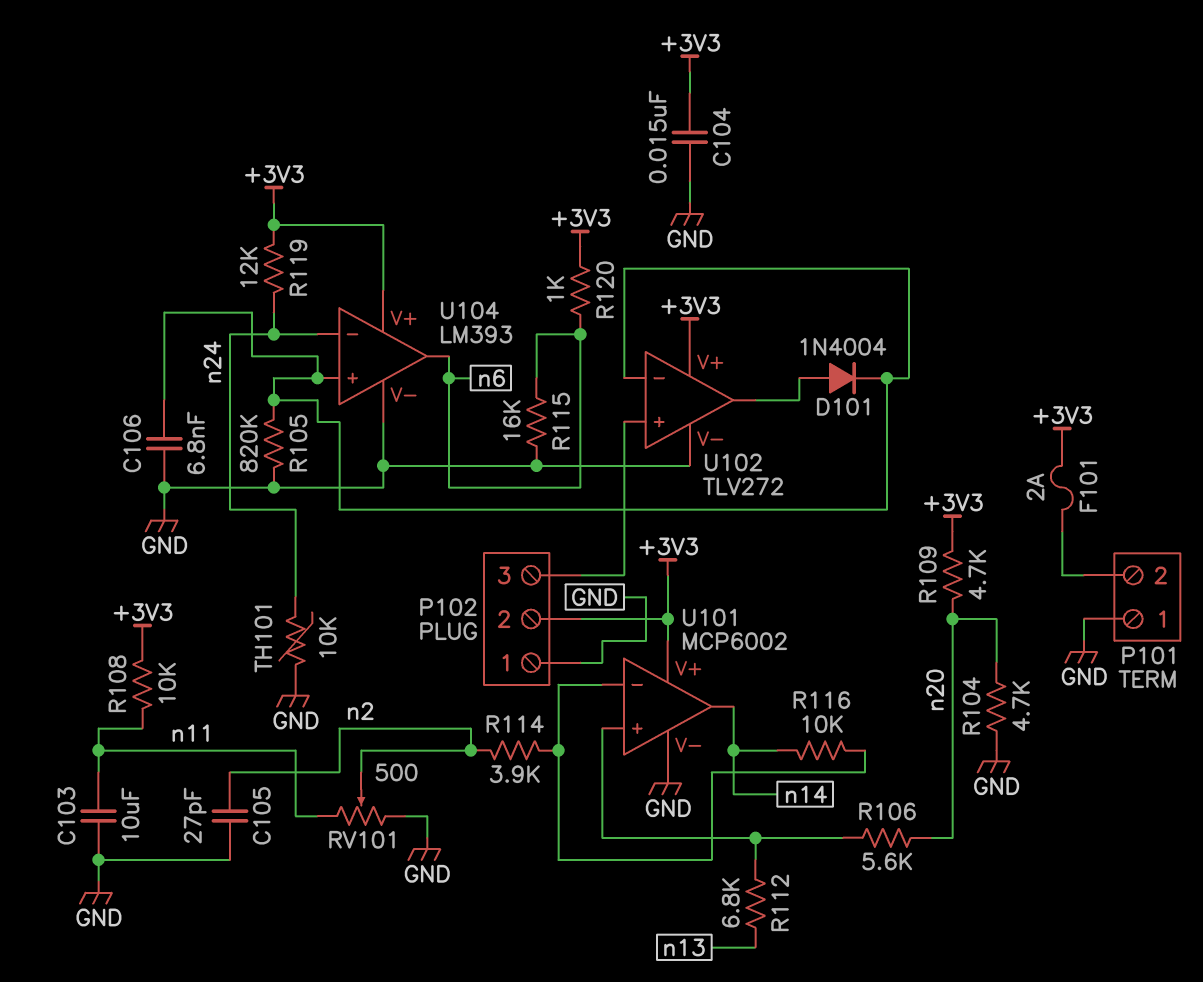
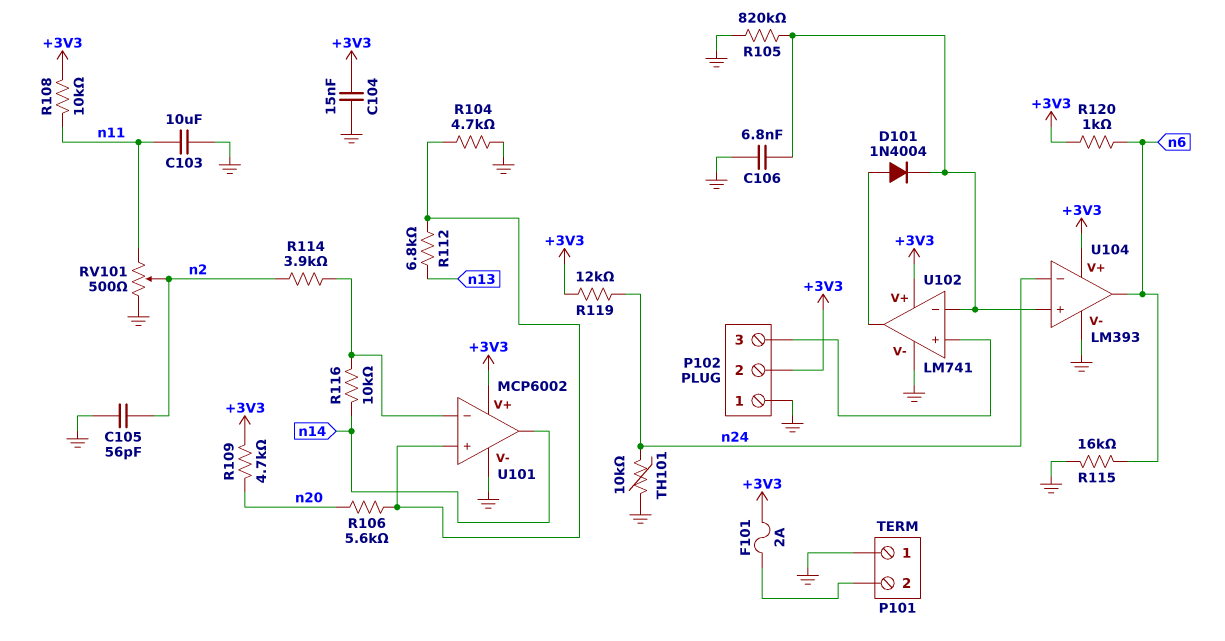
C105: 27pF (GND, n2) -> 56pF (GND, n2)
R104: 4.7k (GND, n20) -> 4.7k (GND, U101/in+)
U102: TLV272 -> LM741

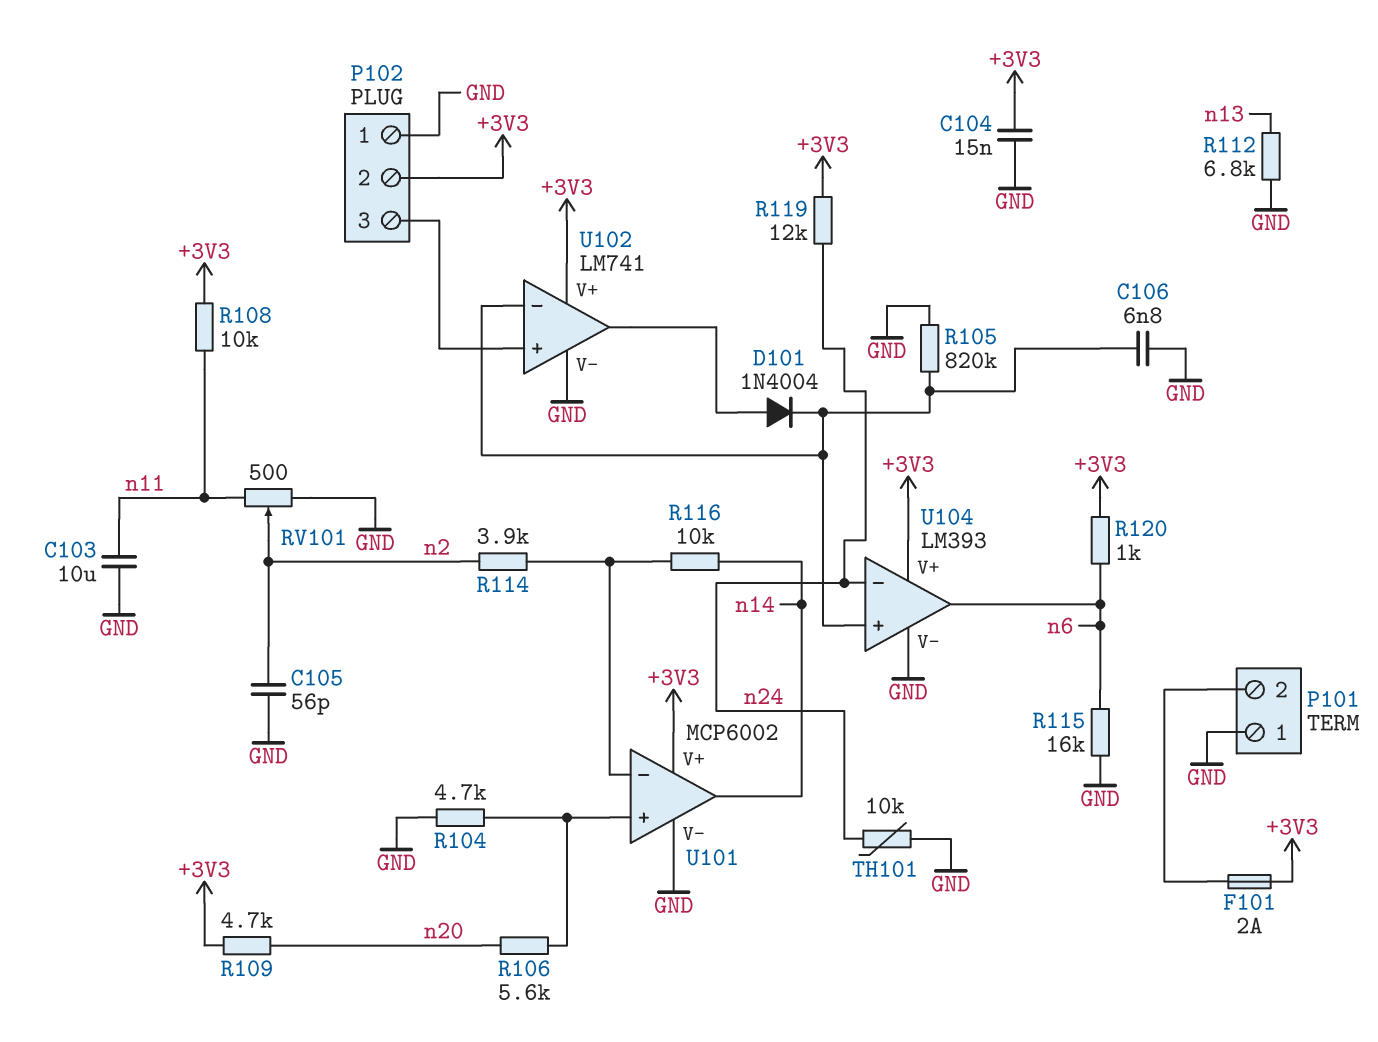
R112: 6.8k (U101/in+, n13) -> 6.8k (GND, n13)

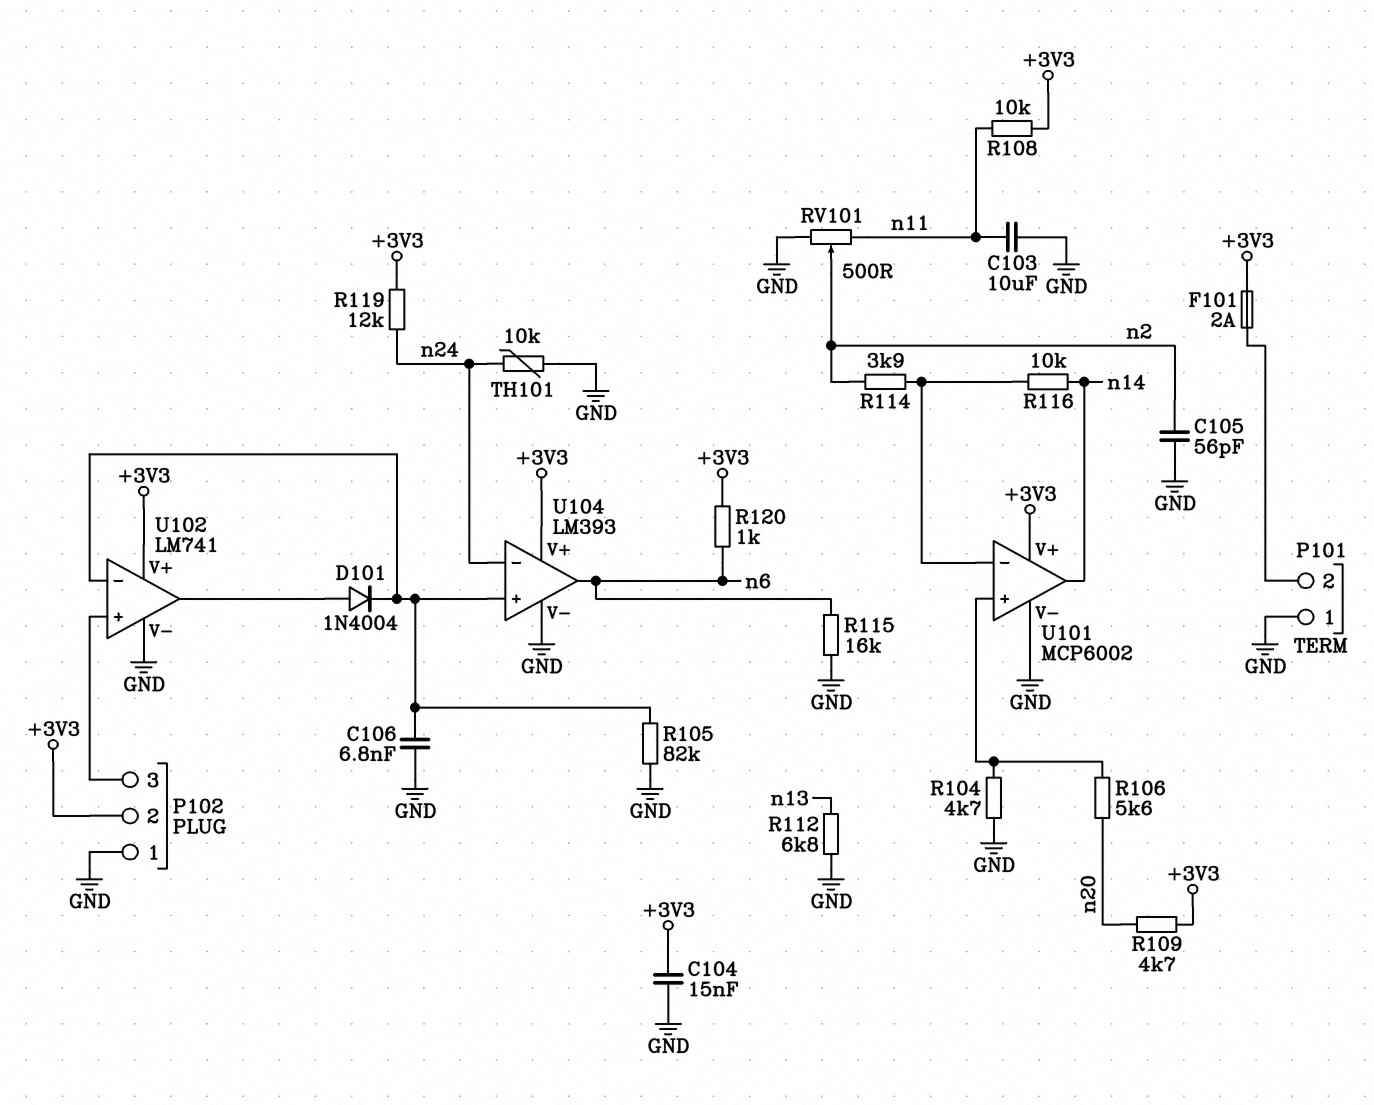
R105: 820k (GND, U102/in-) -> 82k (GND, U102/in-)

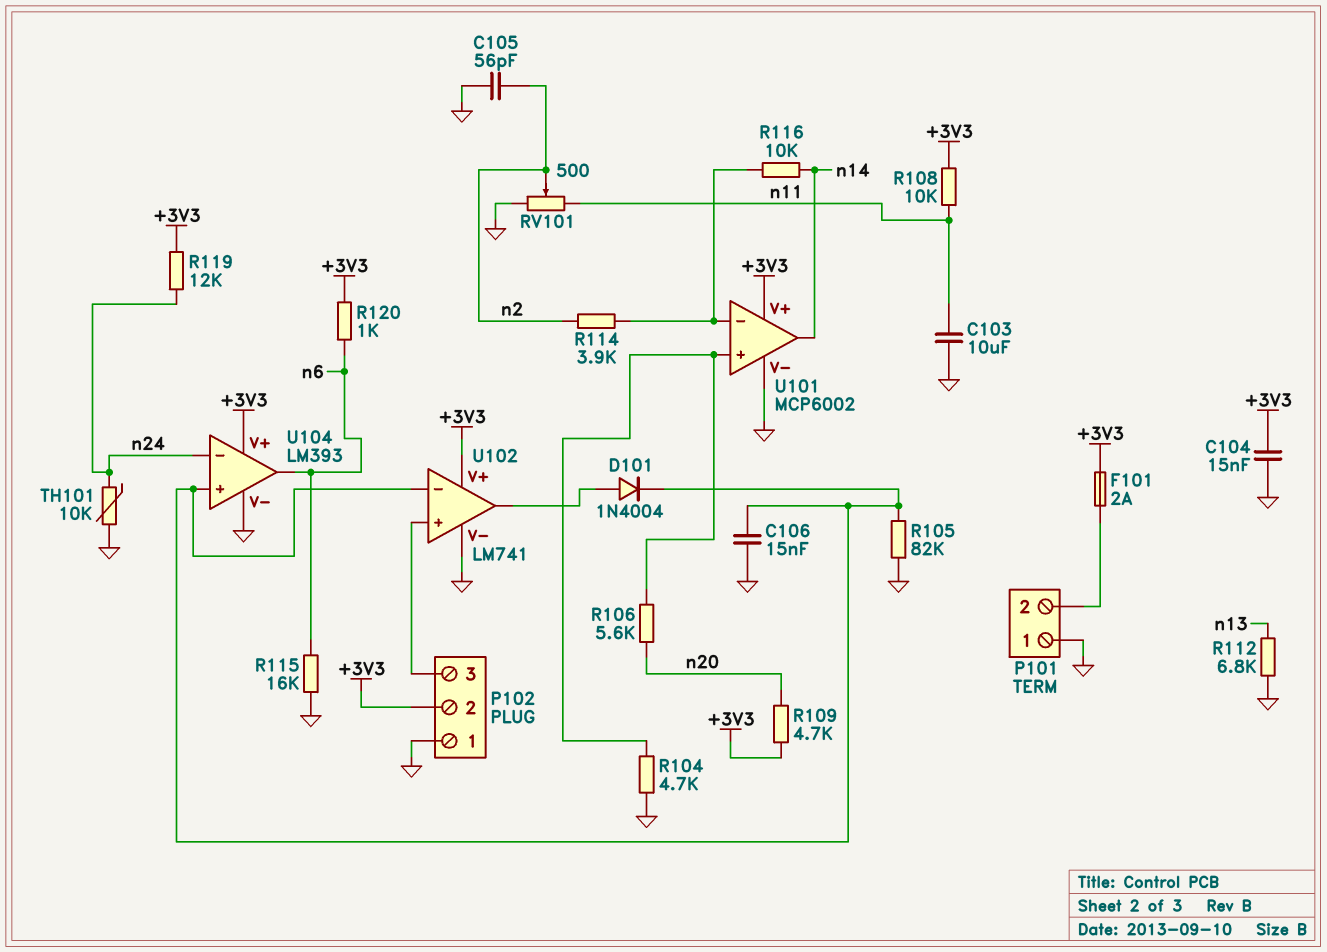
C106: 6.8nF (GND, U102/in-) -> 15nF (GND, U102/in-)

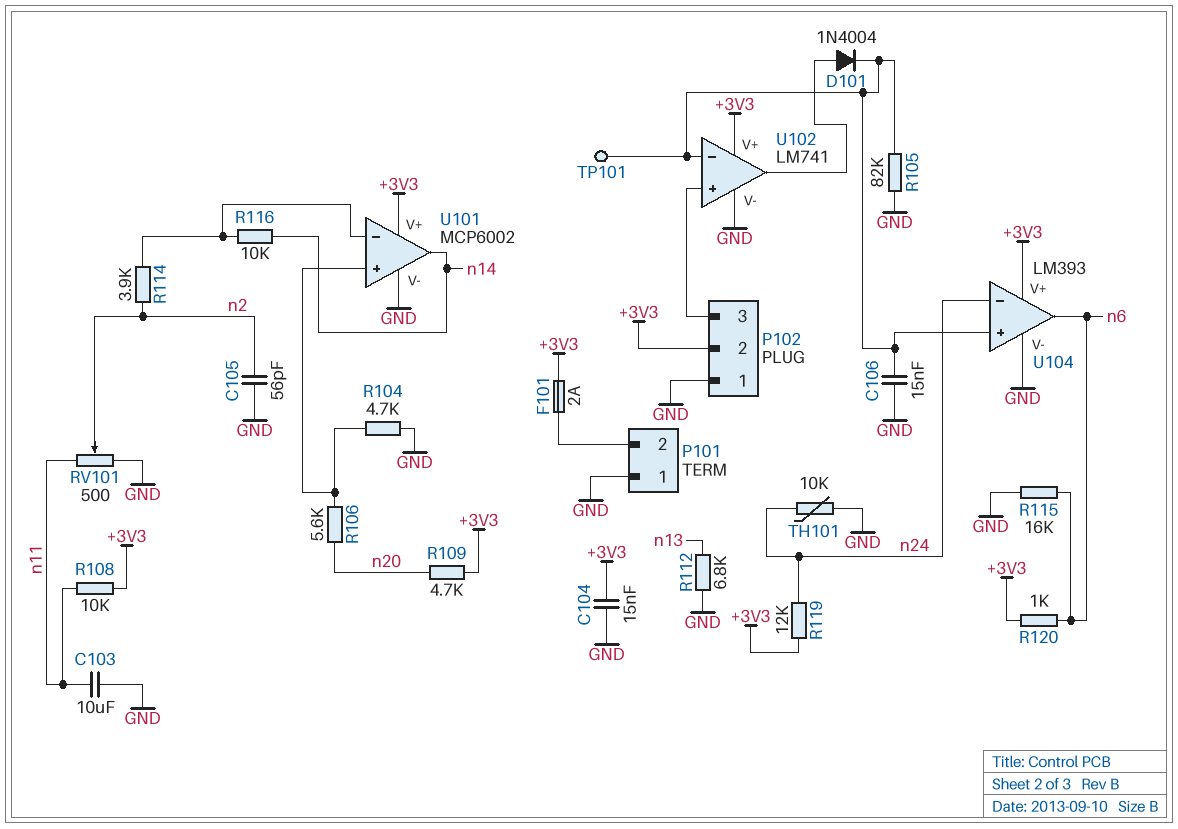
TP101: none -> test point (U102/in-)

